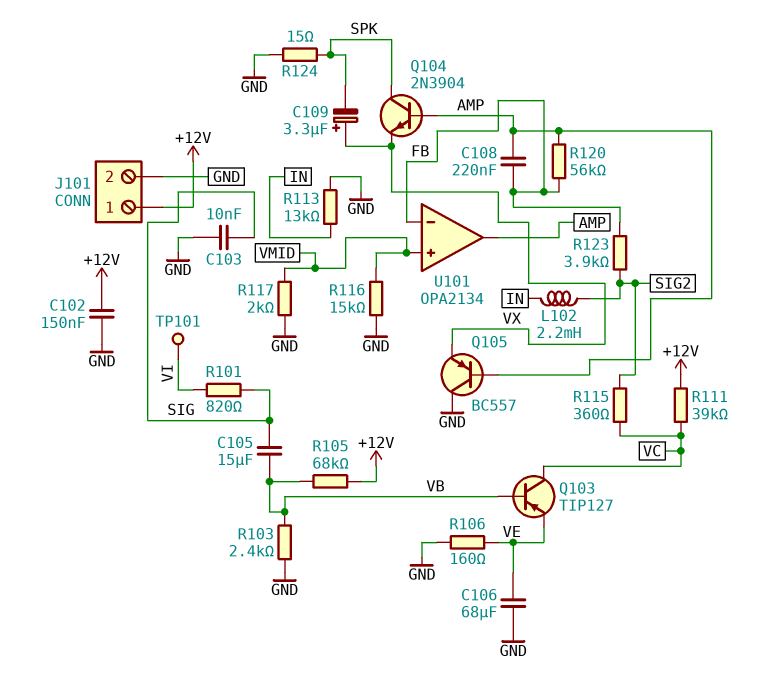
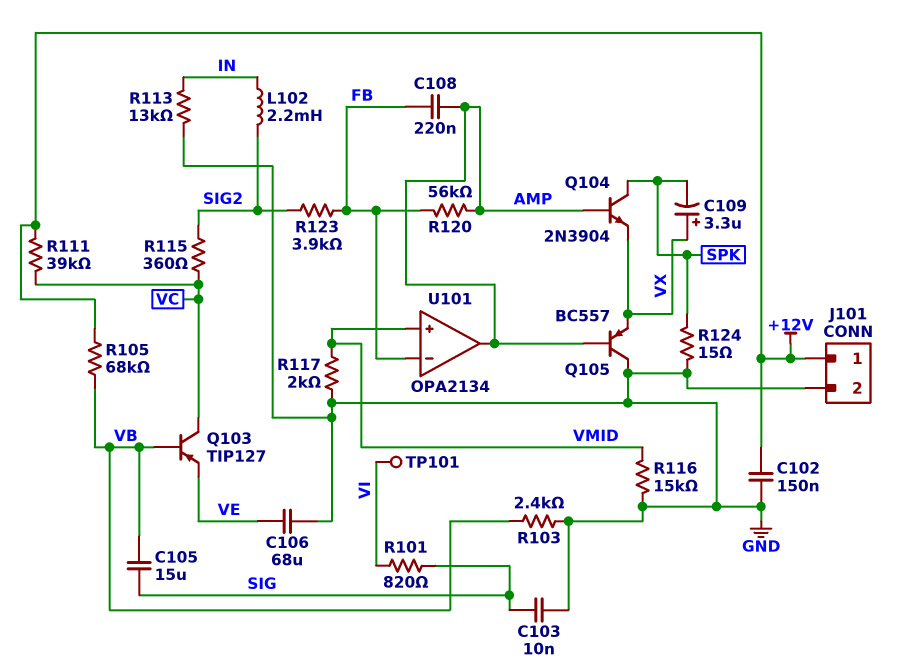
R106: 160 (GND, VE) -> none

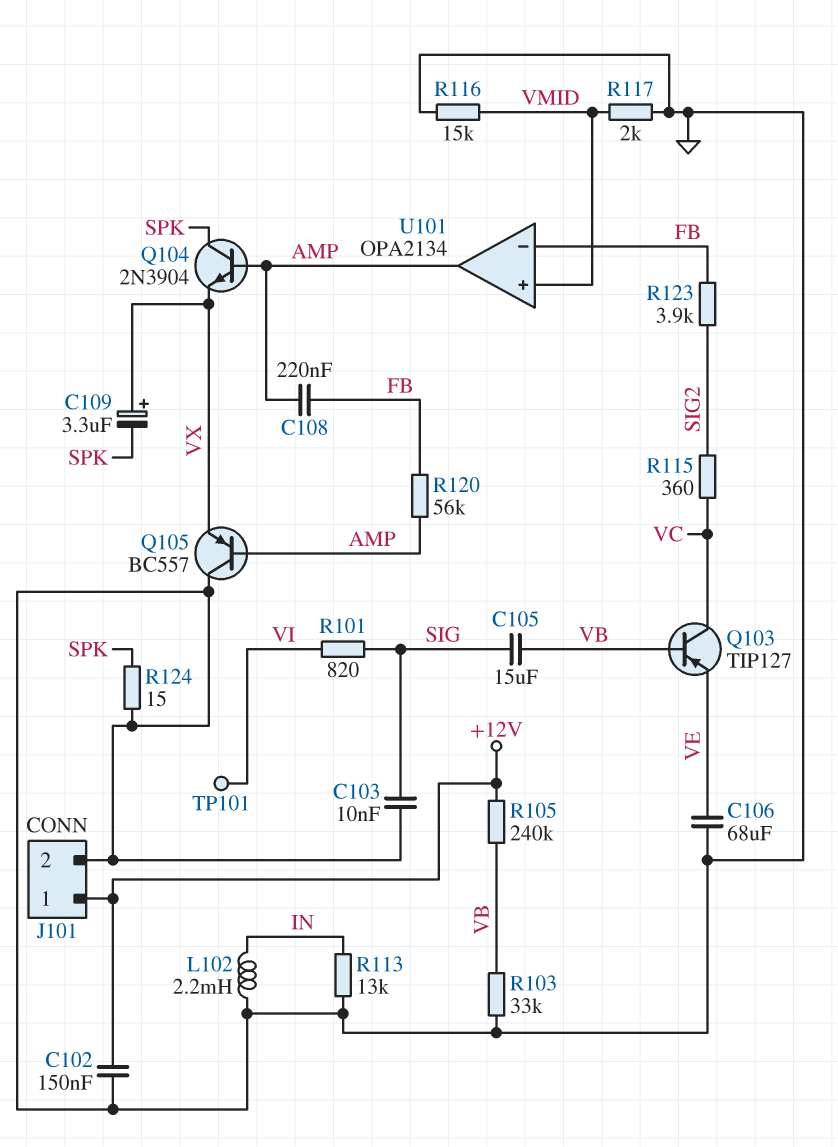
L102: 2.2mH (IN, SIG2) -> 2.2mH (GND, IN)
R103: 2.4k (GND, VB) -> 33k (GND, VB)
R105: 68k (+12V, VB) -> 240k (+12V, VB)
R111: 39k (+12V, VC) -> none

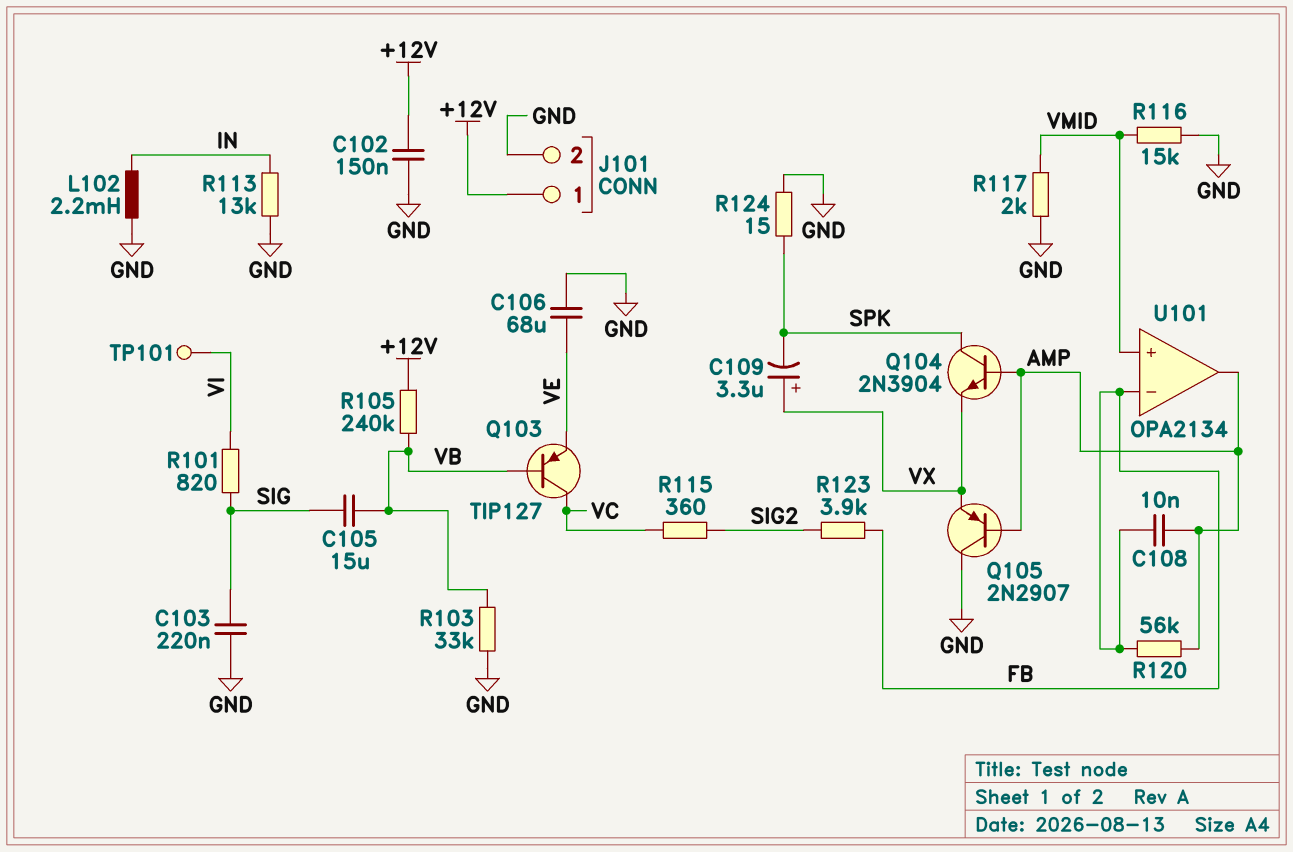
C103: 10nF (GND, SIG) -> 220nF (GND, SIG)
C108: 220nF (AMP, FB) -> 10nF (AMP, FB)
Q105: PNP BC557 (B AMP, C GND, E VX) -> PNP 2N2907 (B AMP, C GND, E VX)

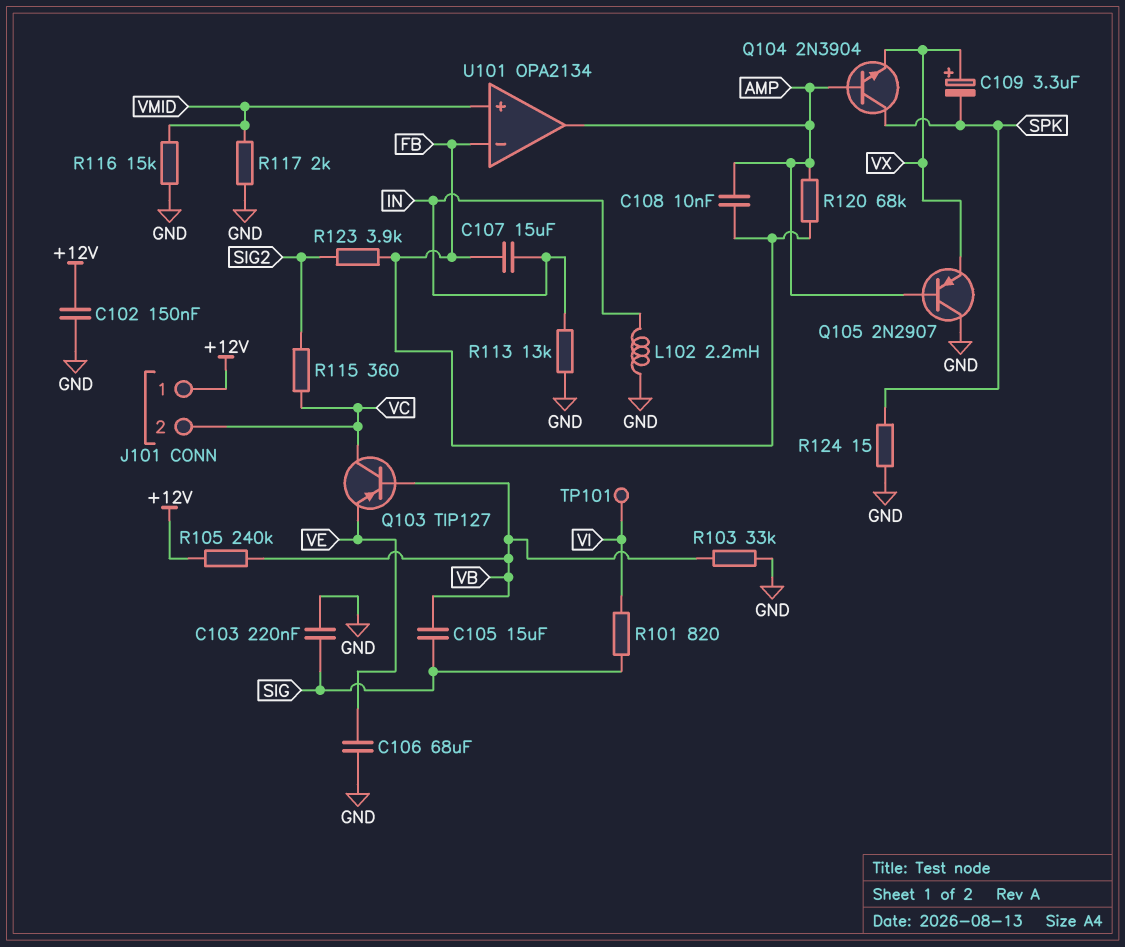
C107: none -> 15uF (FB, IN)
J101 pin 2: GND -> VC
R120: 56k (AMP, FB) -> 68k (AMP, FB)

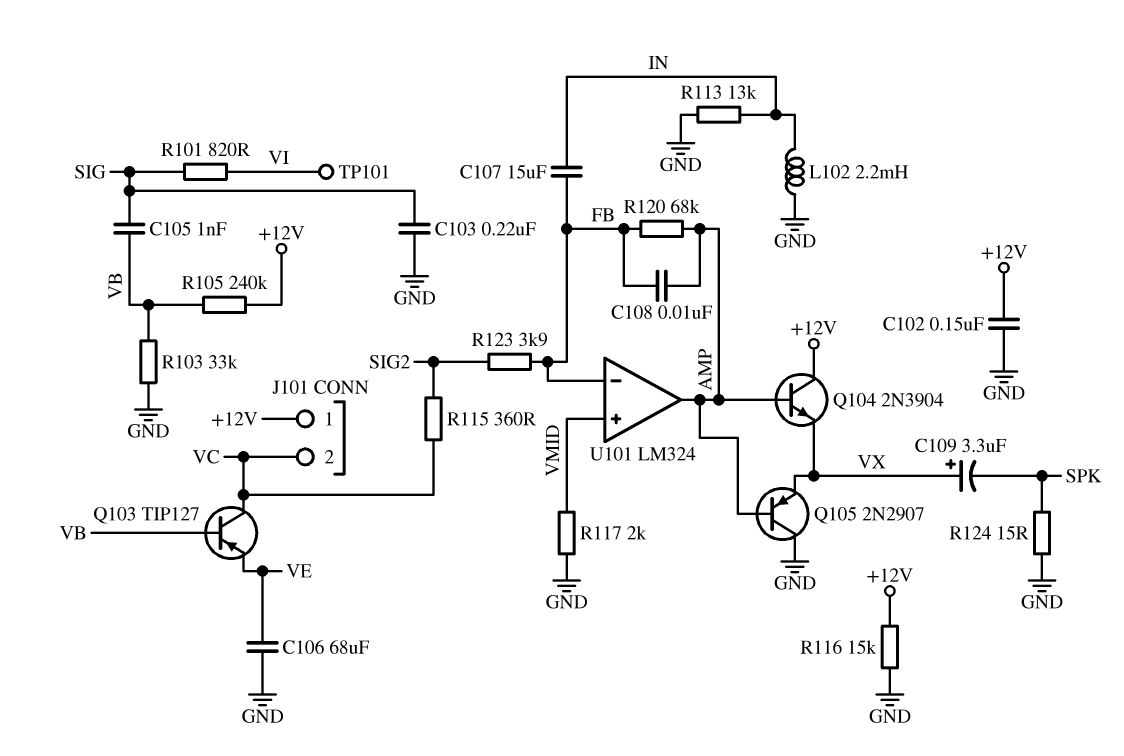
C105: 15uF (SIG, VB) -> 1nF (SIG, VB)
Q104: NPN 2N3904 (B AMP, C SPK, E VX) -> NPN 2N3904 (B AMP, C +12V, E VX)
R116: 15k (GND, VMID) -> 15k (+12V, GND)
U101: OPA2134 -> LM324

